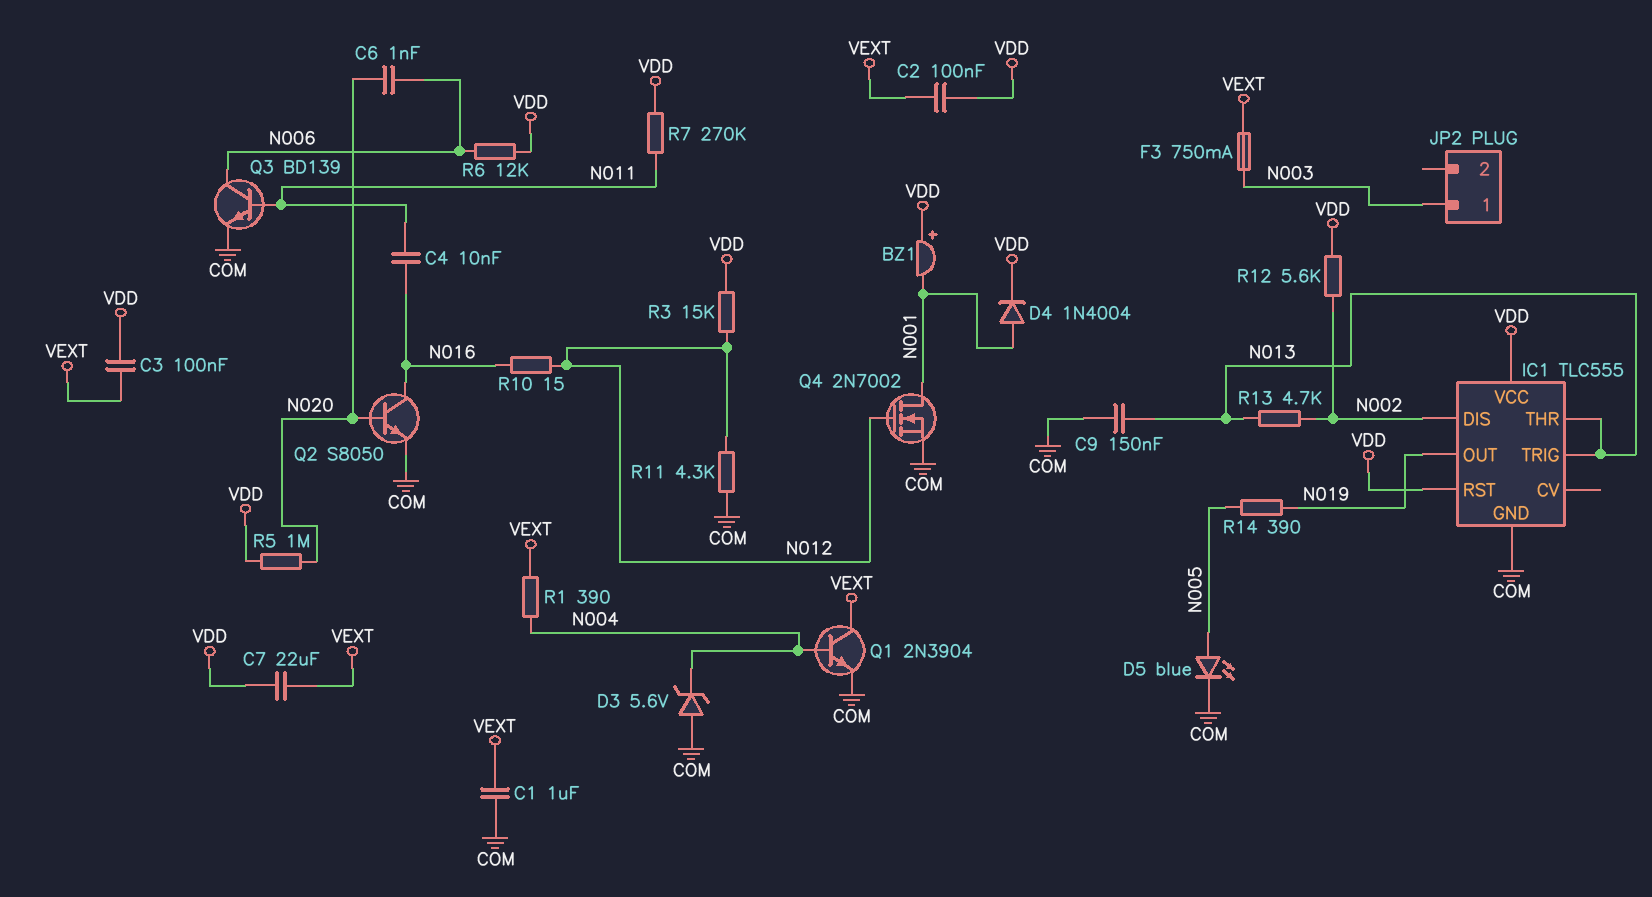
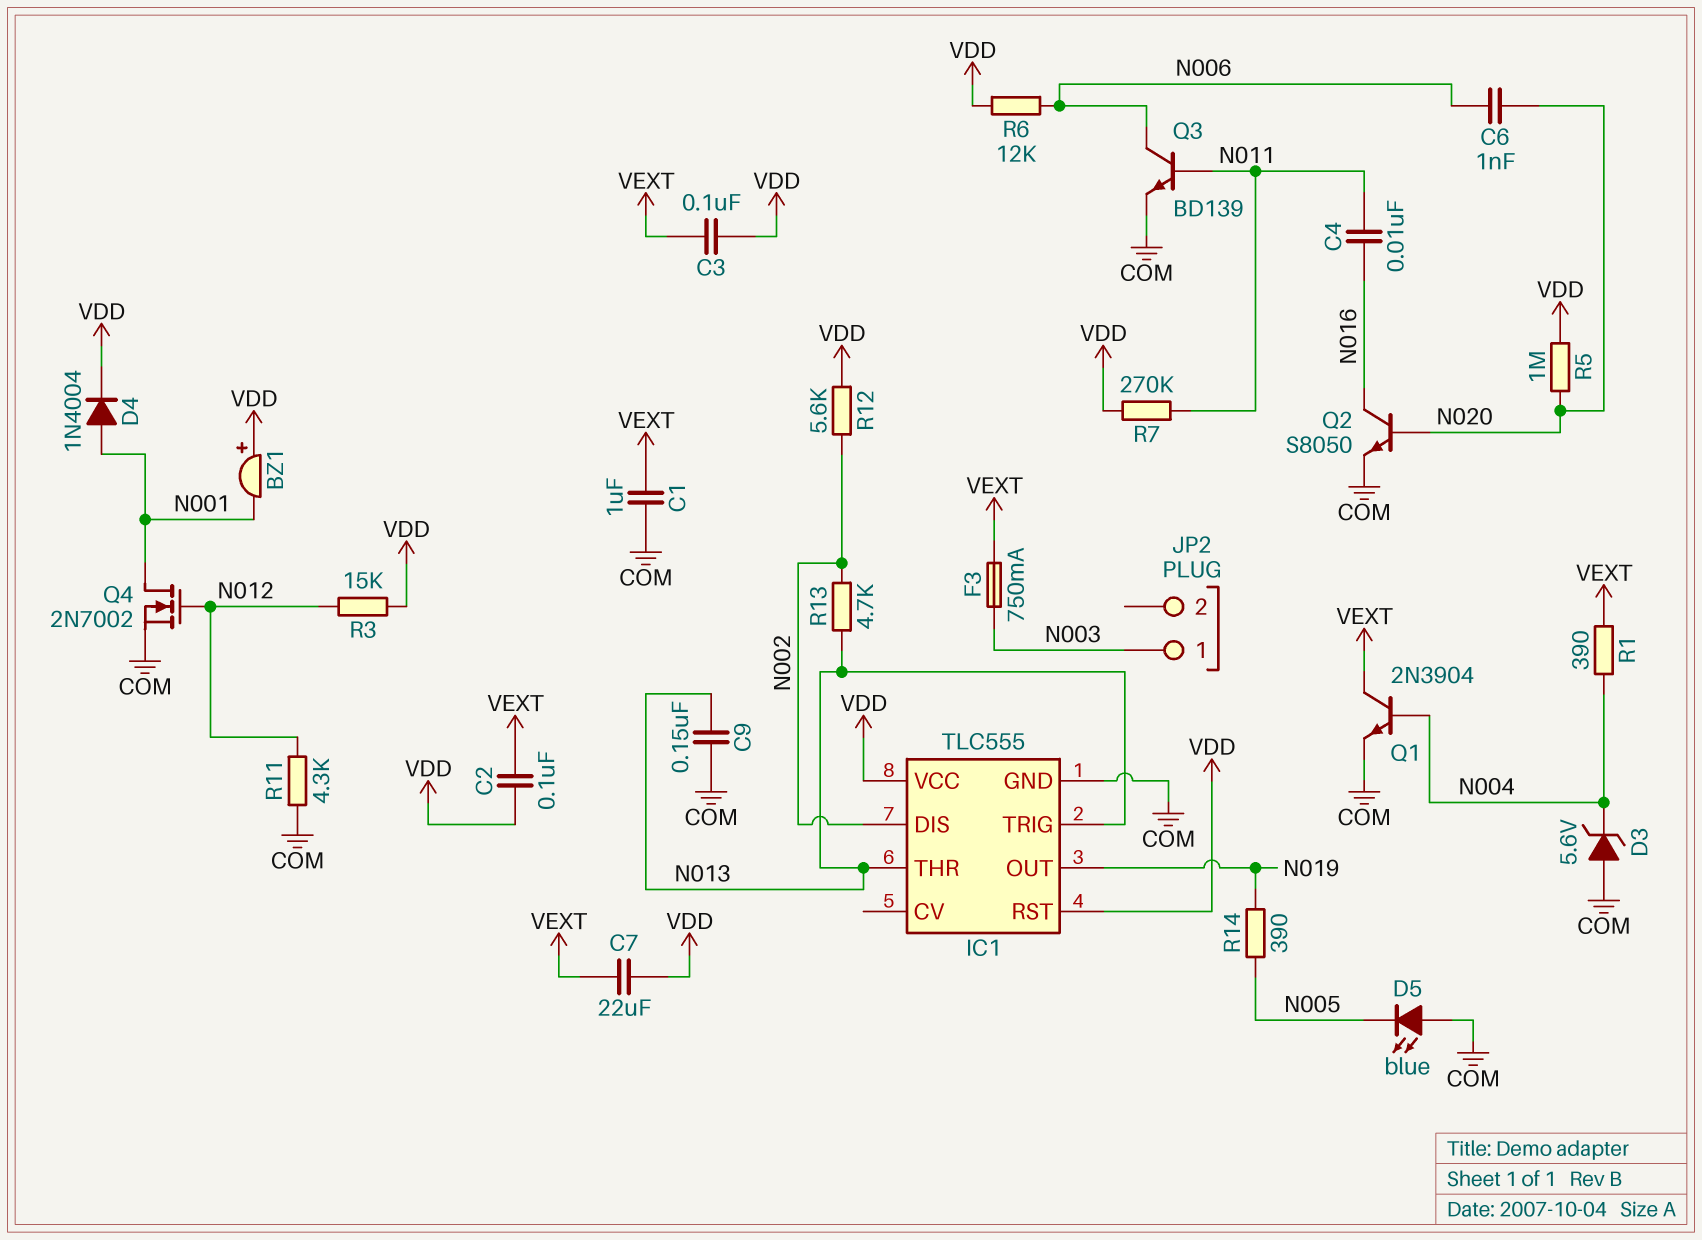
D5: LED blue (A N005, K COM) -> LED blue (A COM, K N005)
R10: 15 (N012, N016) -> none

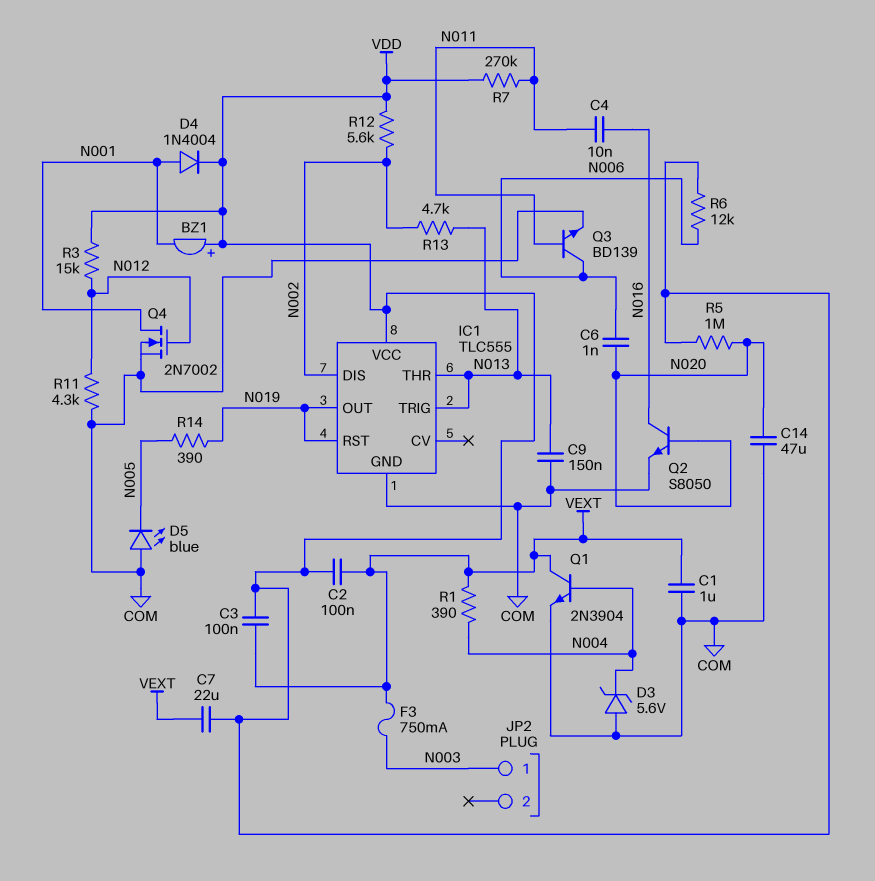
C14: none -> 47uF (COM, N020)
IC1 pin RST: VDD -> N019

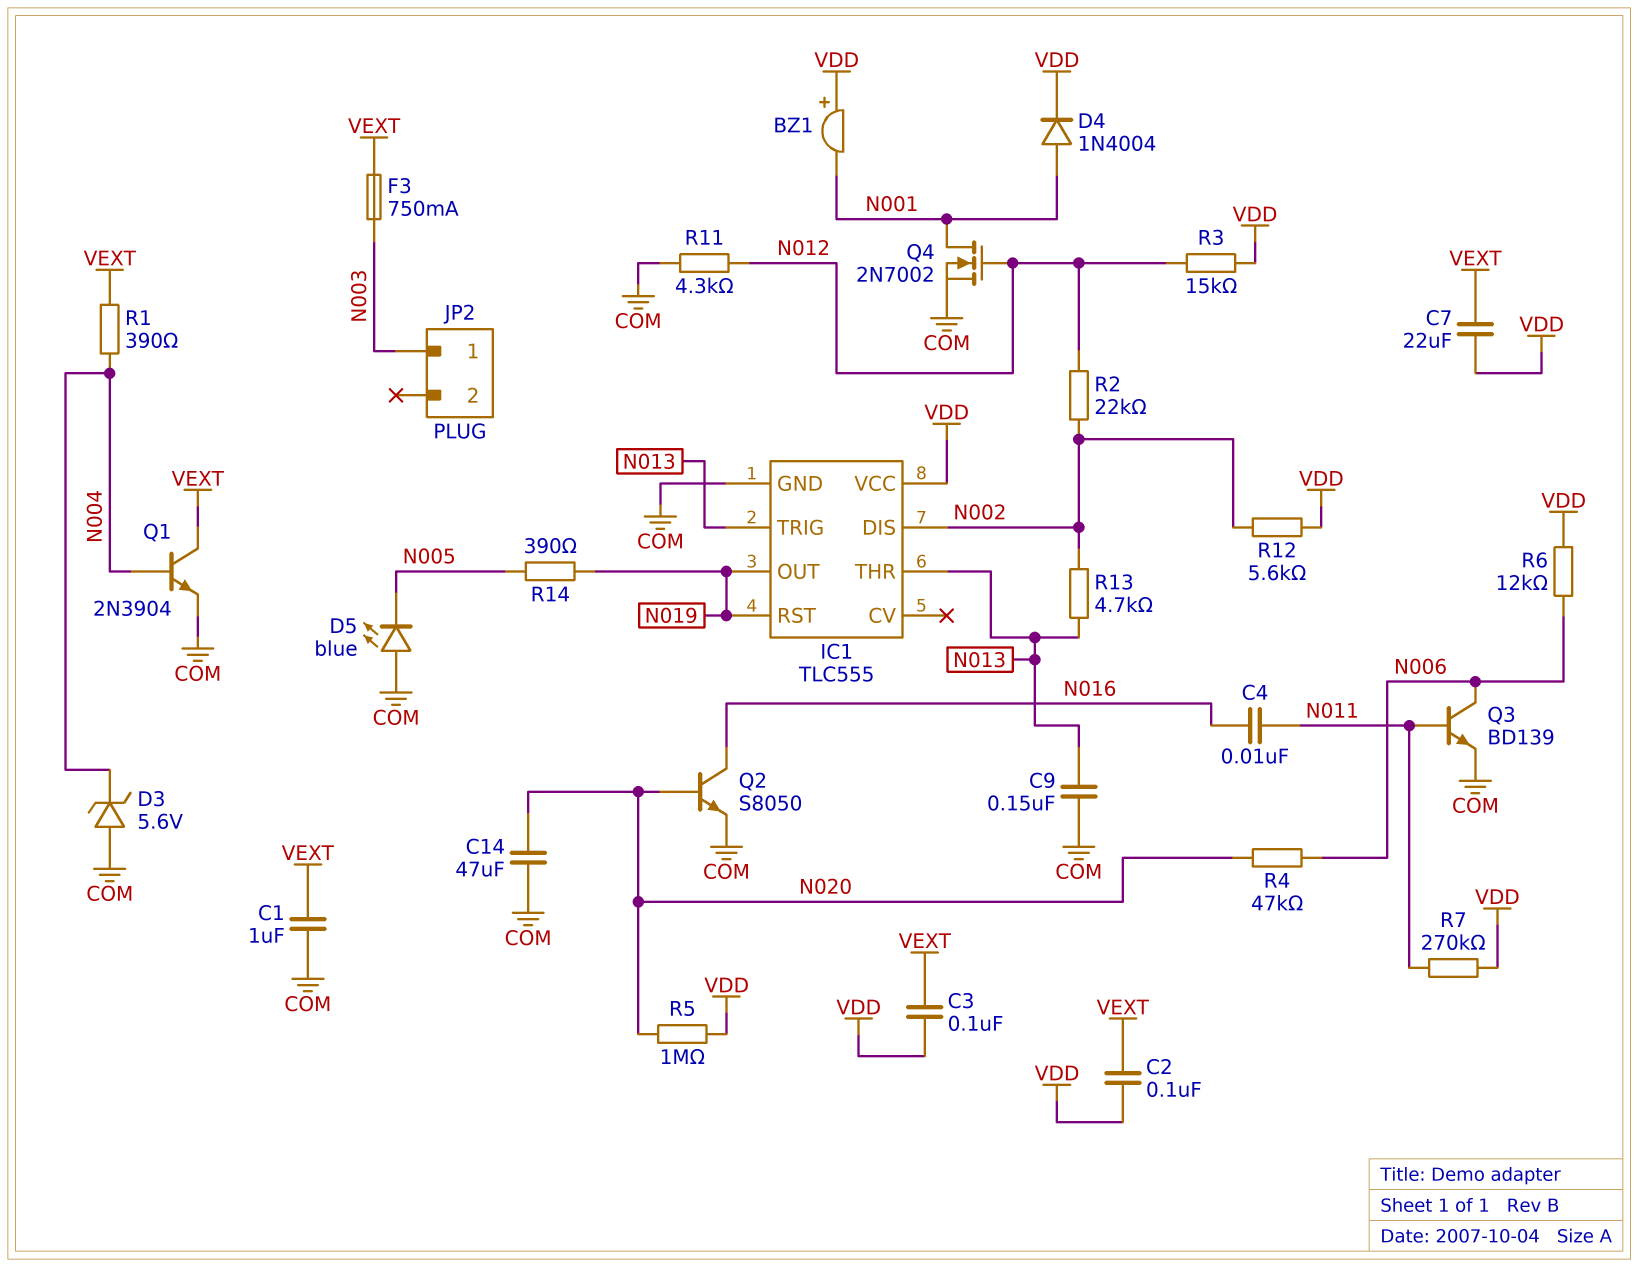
C6: 1nF (N006, N020) -> none
R2: none -> 22k (N002, N012)
R4: none -> 47k (N006, N020)

